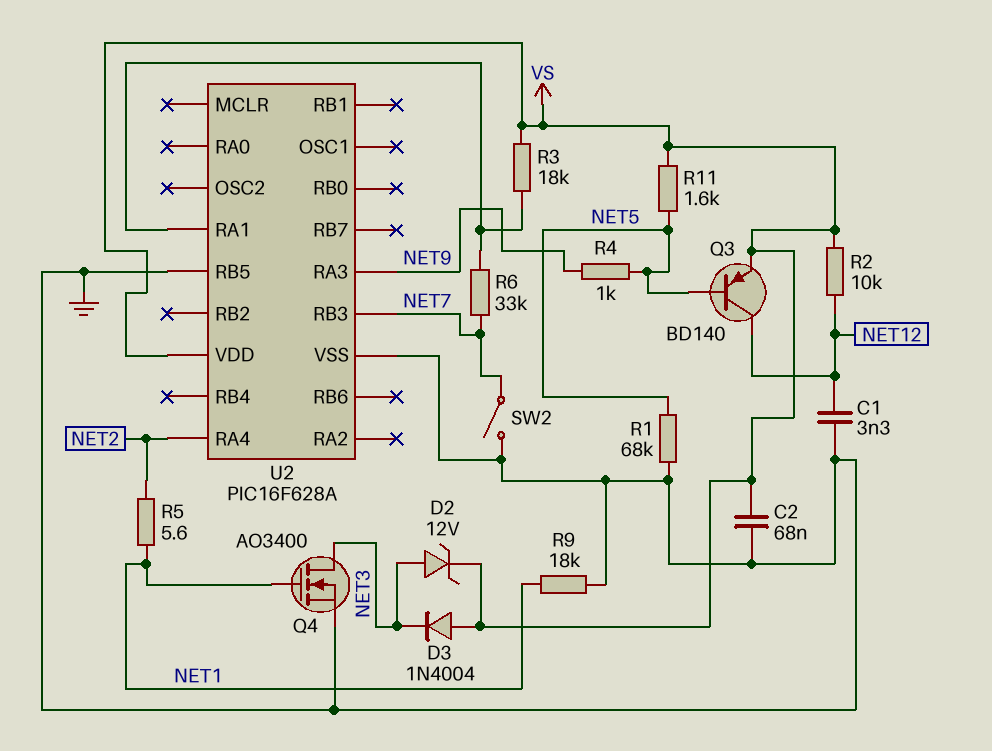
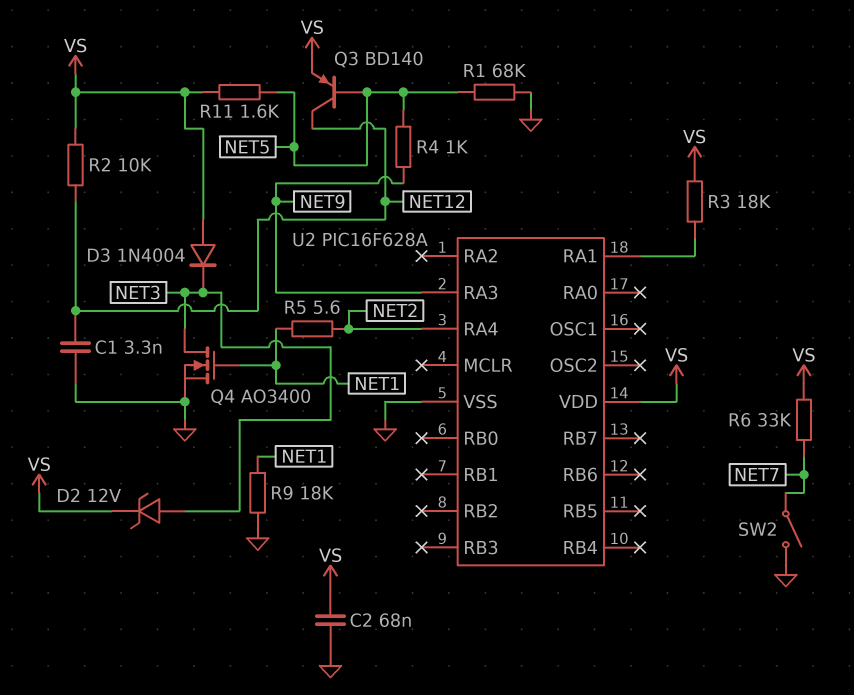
R6: 33k (NET7, U2/RA1) -> 33k (NET7, VS)
U2 pin RB3: NET7 -> none
U2 pin RB5: GND -> none

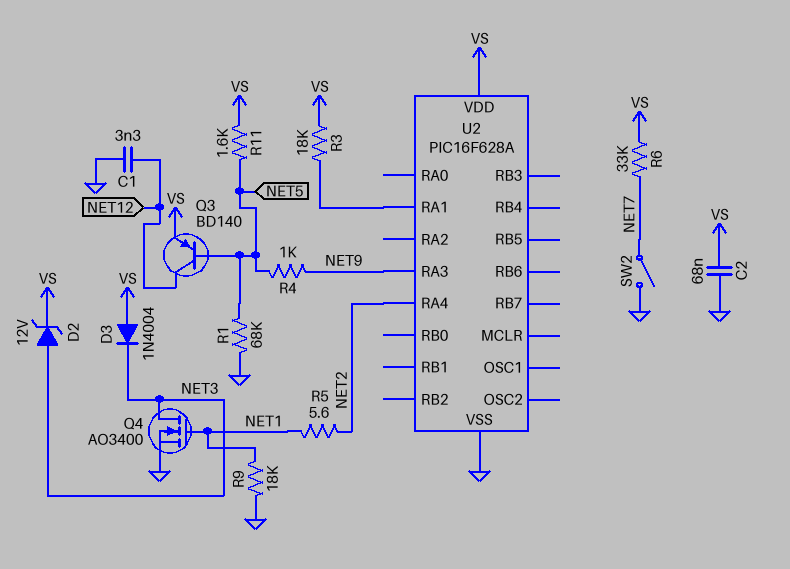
R2: 10k (NET12, VS) -> none

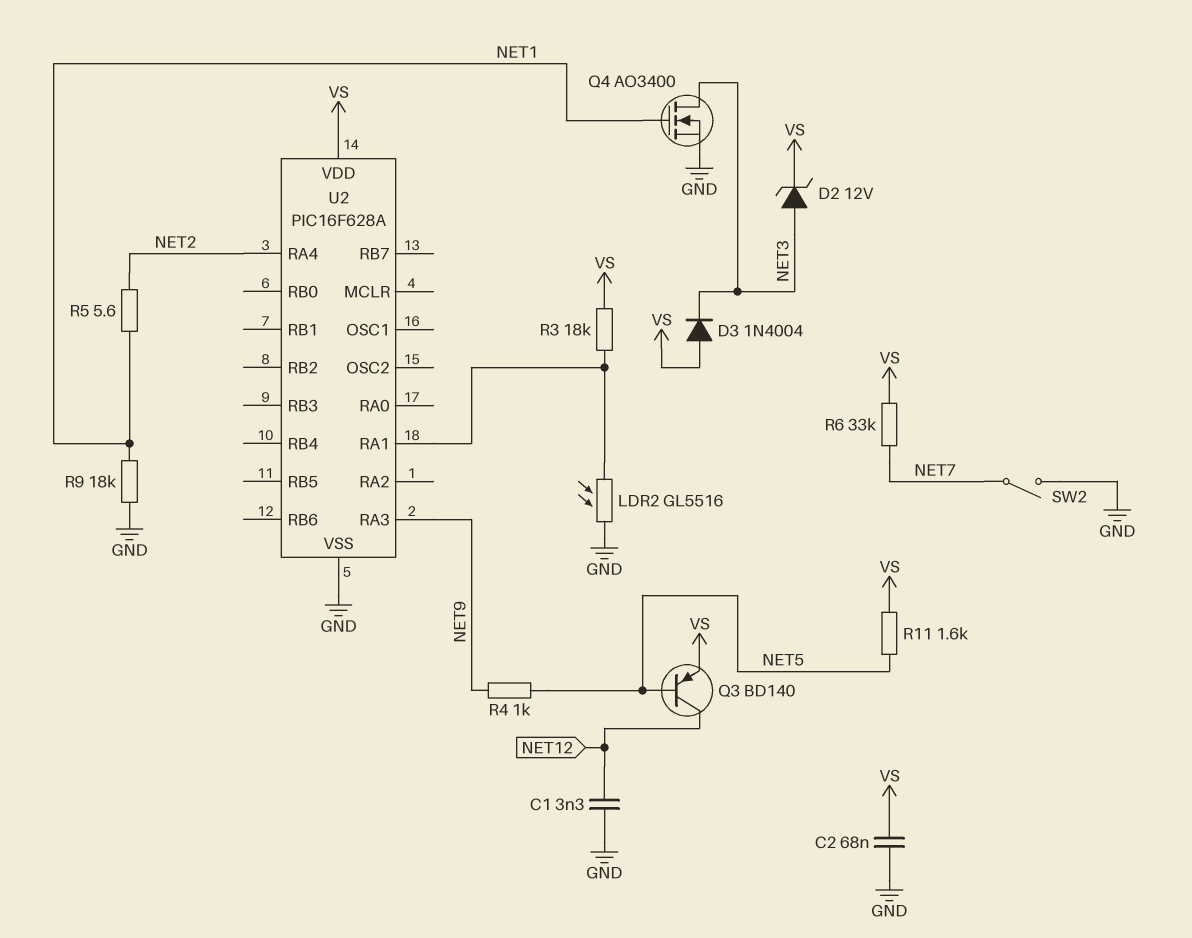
LDR2: none -> GL5516 (GND, U2/RA1)
R1: 68k (GND, NET5) -> none

